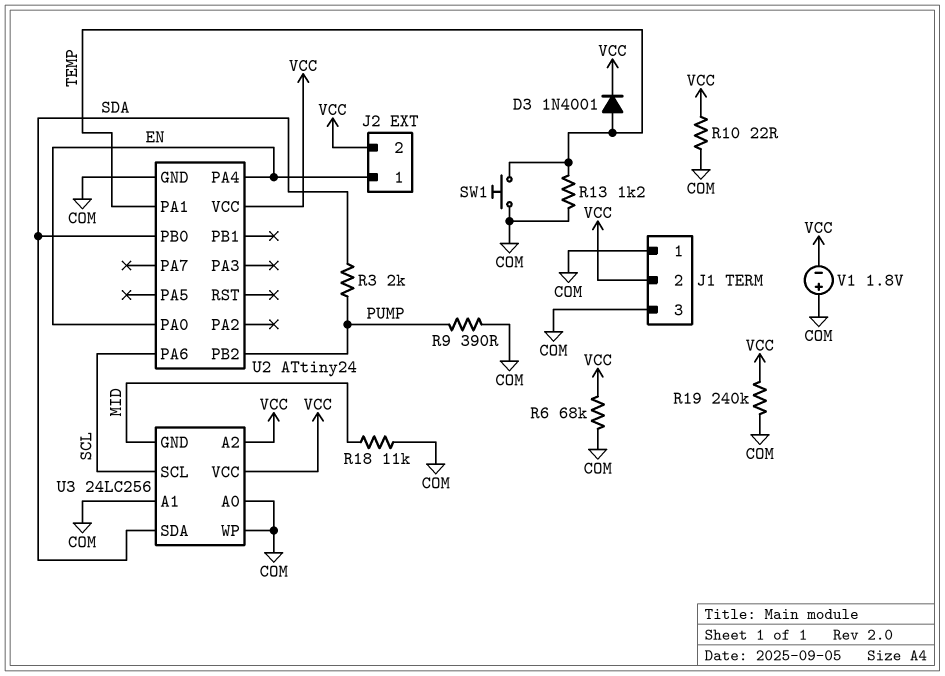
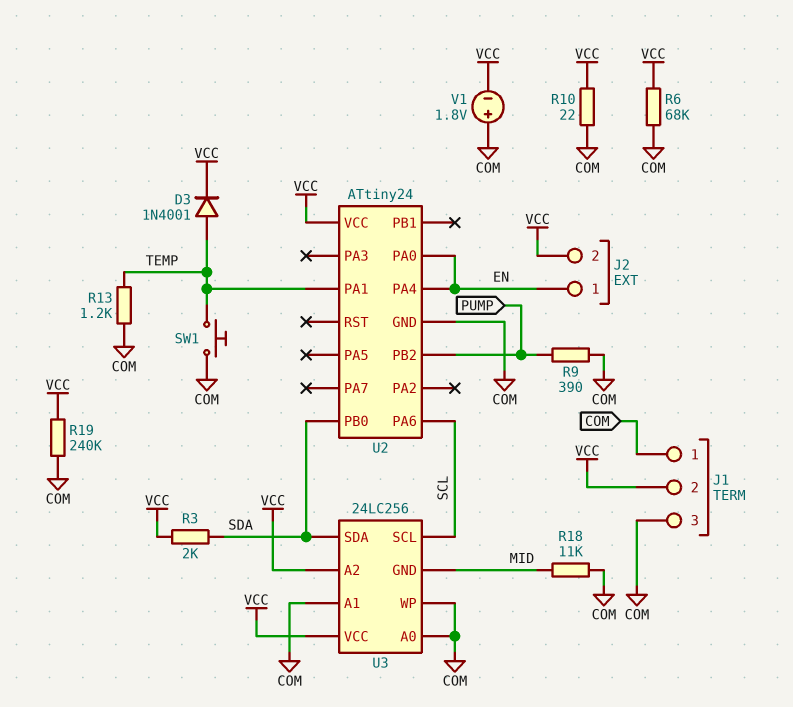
R3: 2k (PUMP, SDA) -> 2k (SDA, VCC)

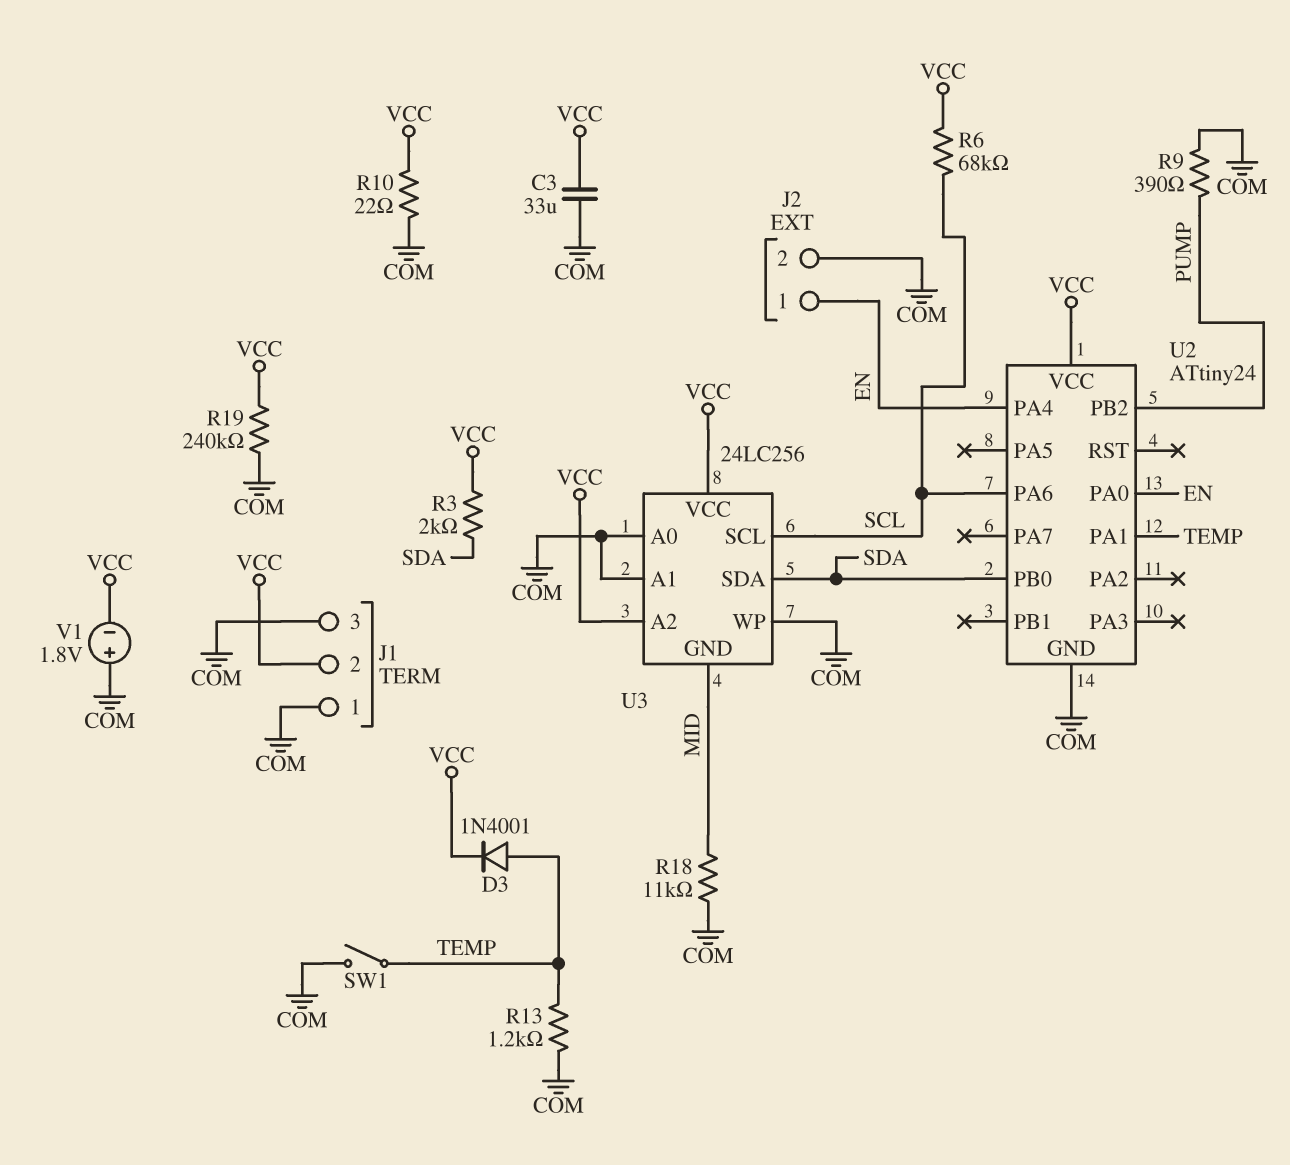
C3: none -> 33uF (COM, VCC)
J2 pin 2: VCC -> COM
R6: 68k (COM, VCC) -> 68k (SCL, VCC)
SW1: button (COM, TEMP) -> switch (COM, TEMP)

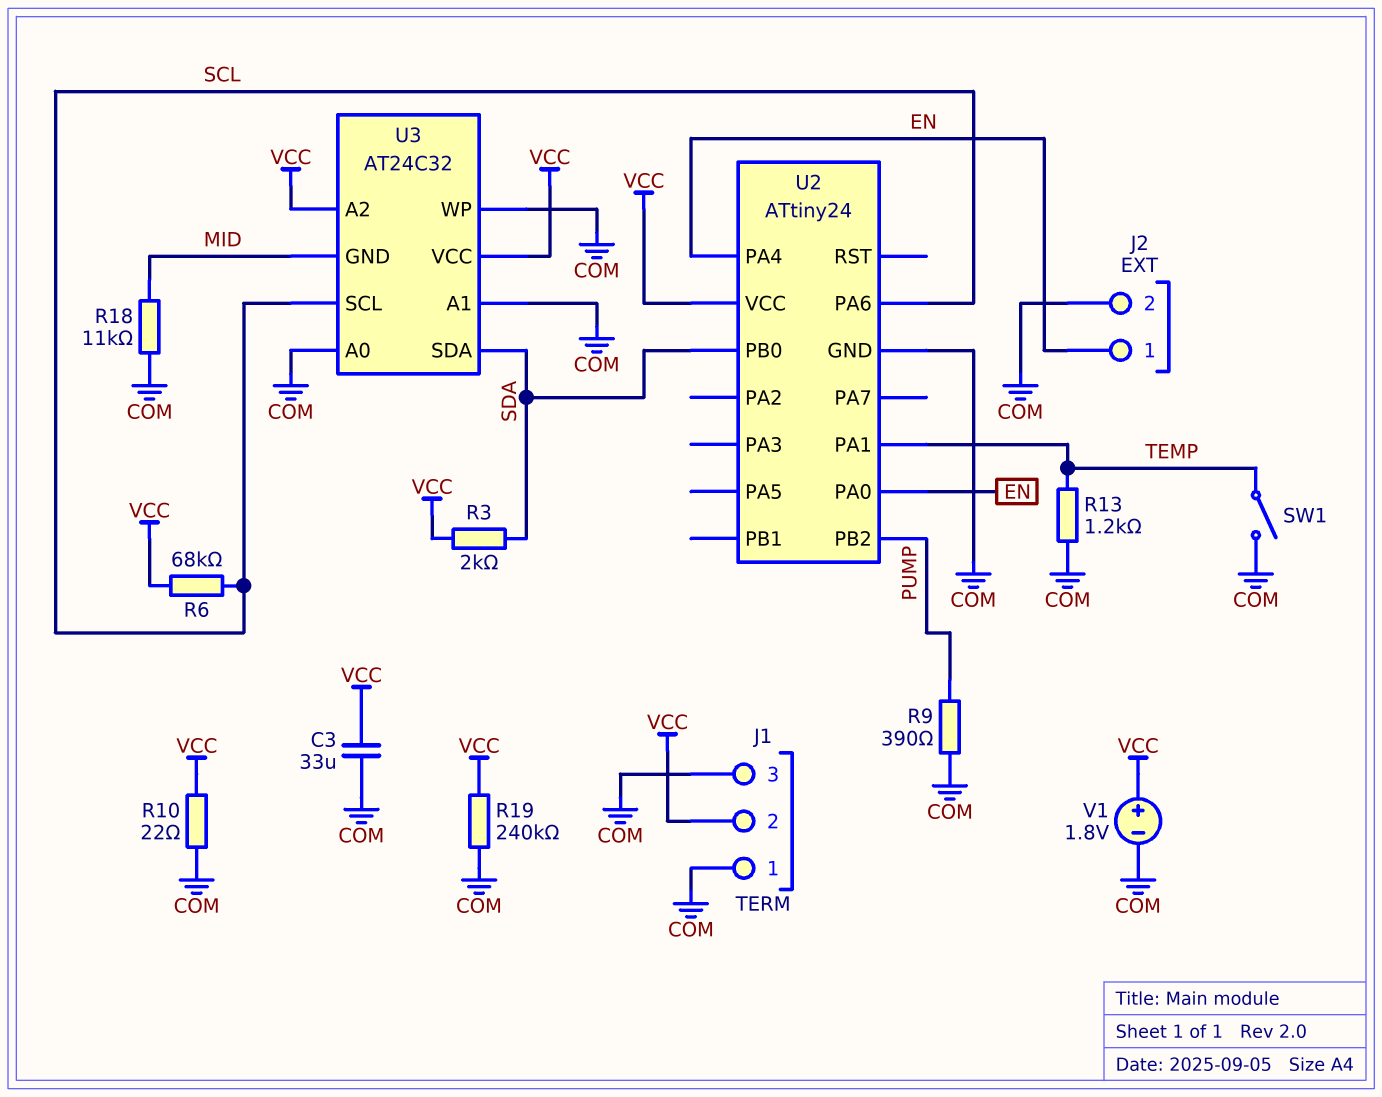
D3: diode 1N4001 (A TEMP, K VCC) -> none
U3: 24LC256 -> AT24C32
V1: 1.8V (plus COM, minus VCC) -> 1.8V (plus VCC, minus COM)

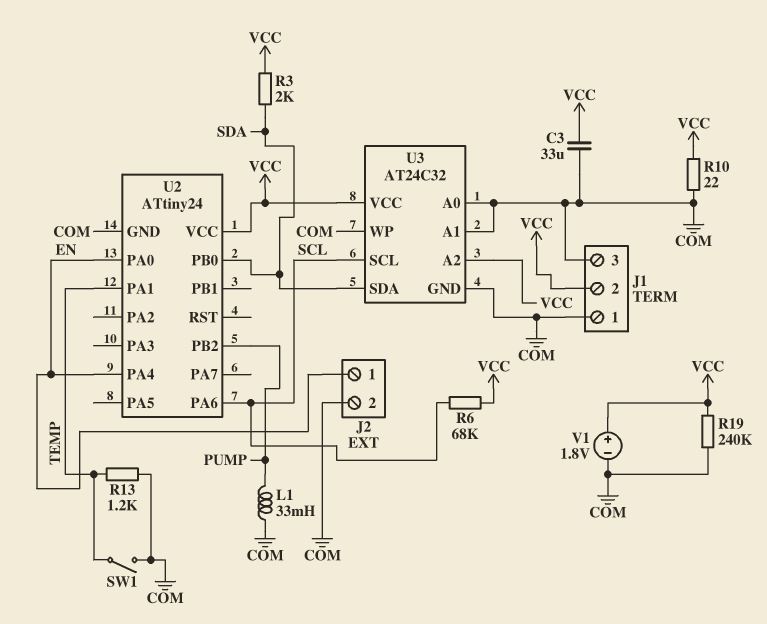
L1: none -> 33mH (COM, PUMP)
R9: 390 (COM, PUMP) -> none
R18: 11k (COM, MID) -> none
U3 pin GND: MID -> COM

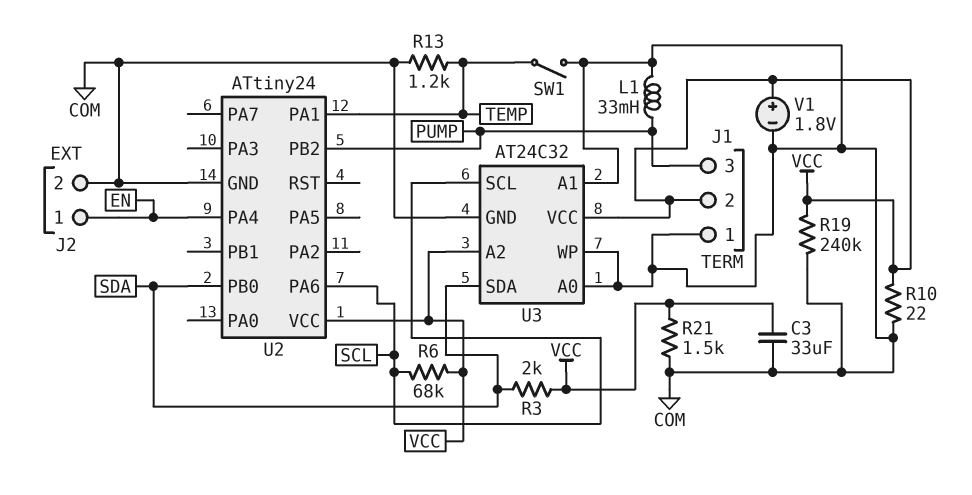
J1 pin 3: COM -> PUMP
R21: none -> 1.5k (COM, VCC)
U2 pin PA0: EN -> none

